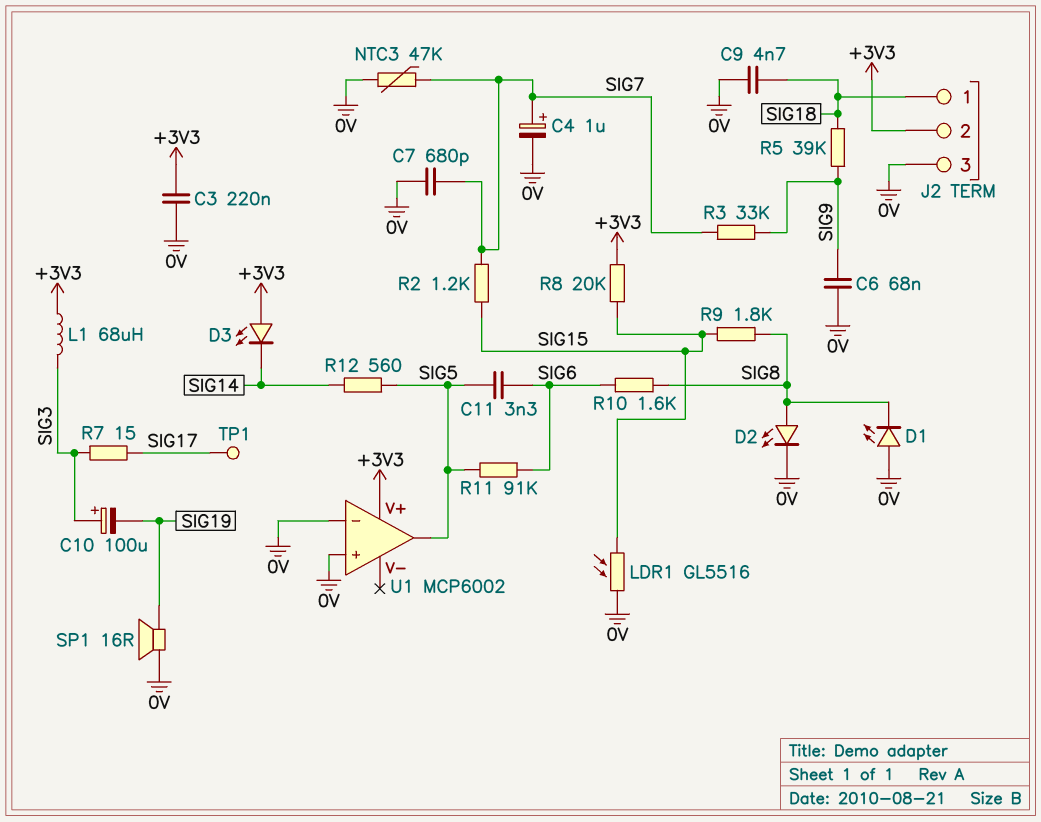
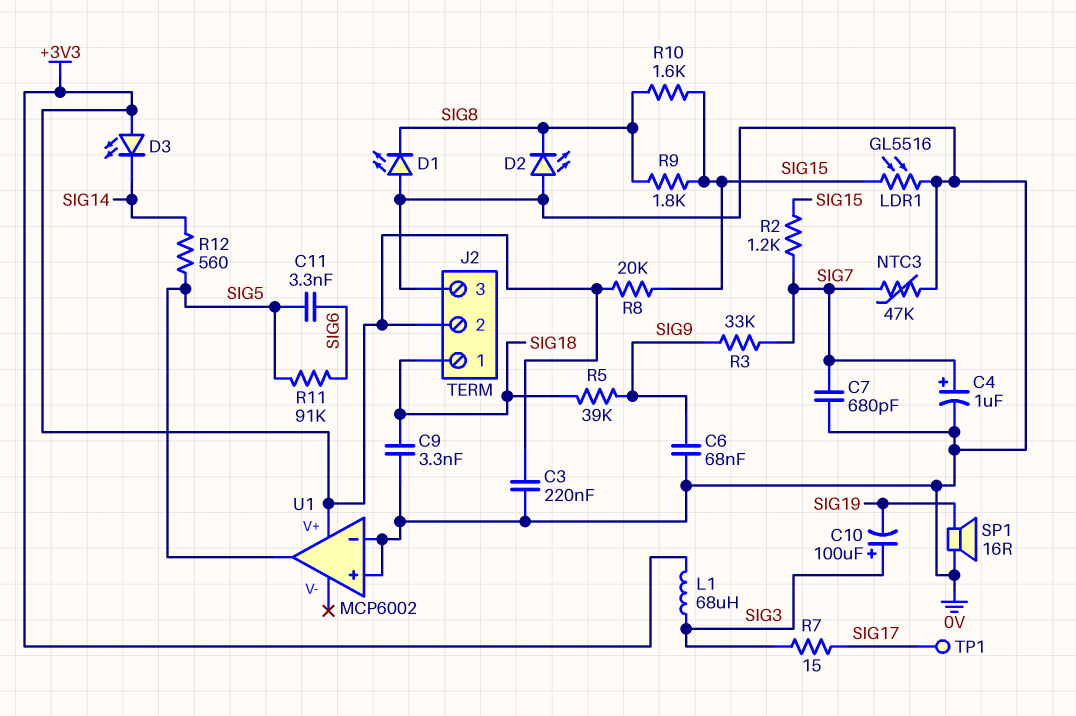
C9: 4.7nF (0V, SIG18) -> 3.3nF (0V, SIG18)
D2: LED (A SIG8, K 0V) -> LED (A 0V, K SIG8)
R10: 1.6k (SIG6, SIG8) -> 1.6k (SIG8, SIG15)

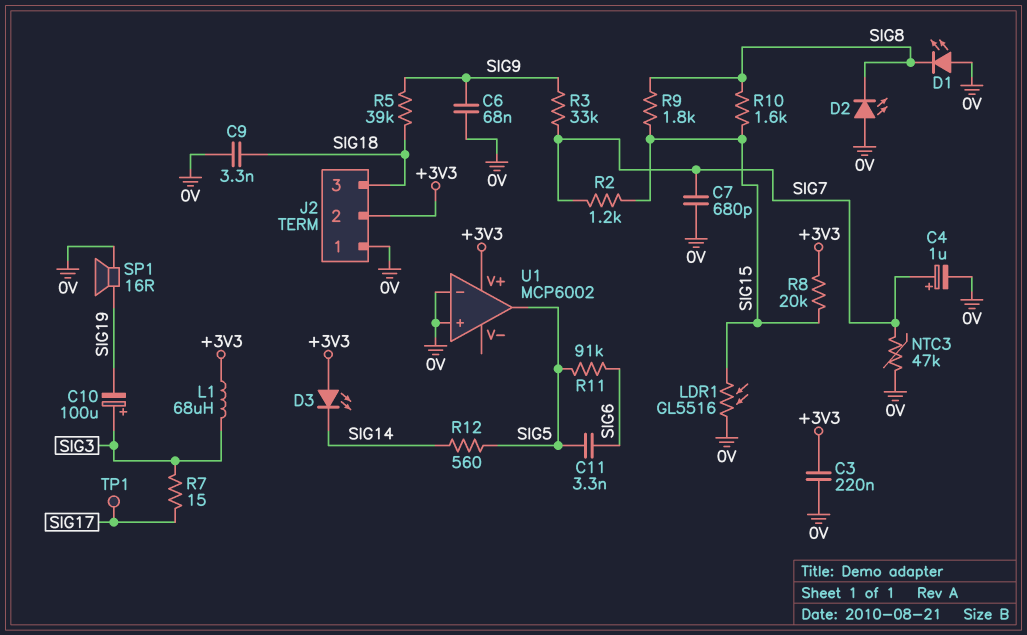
J2 pin 1: SIG18 -> 0V
J2 pin 3: 0V -> SIG18

